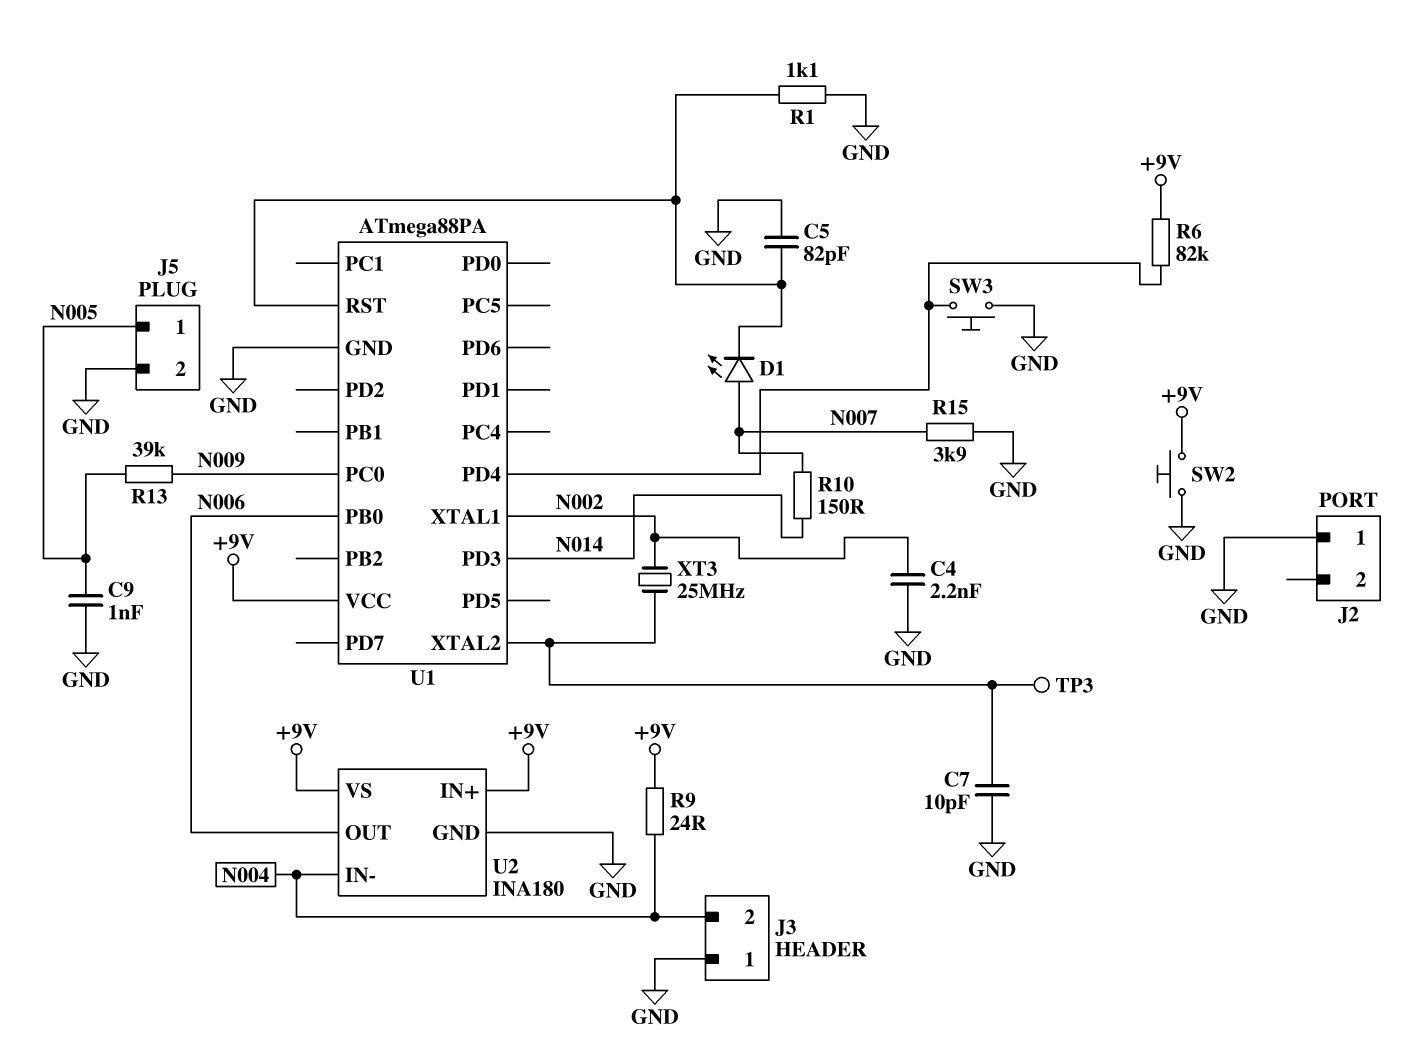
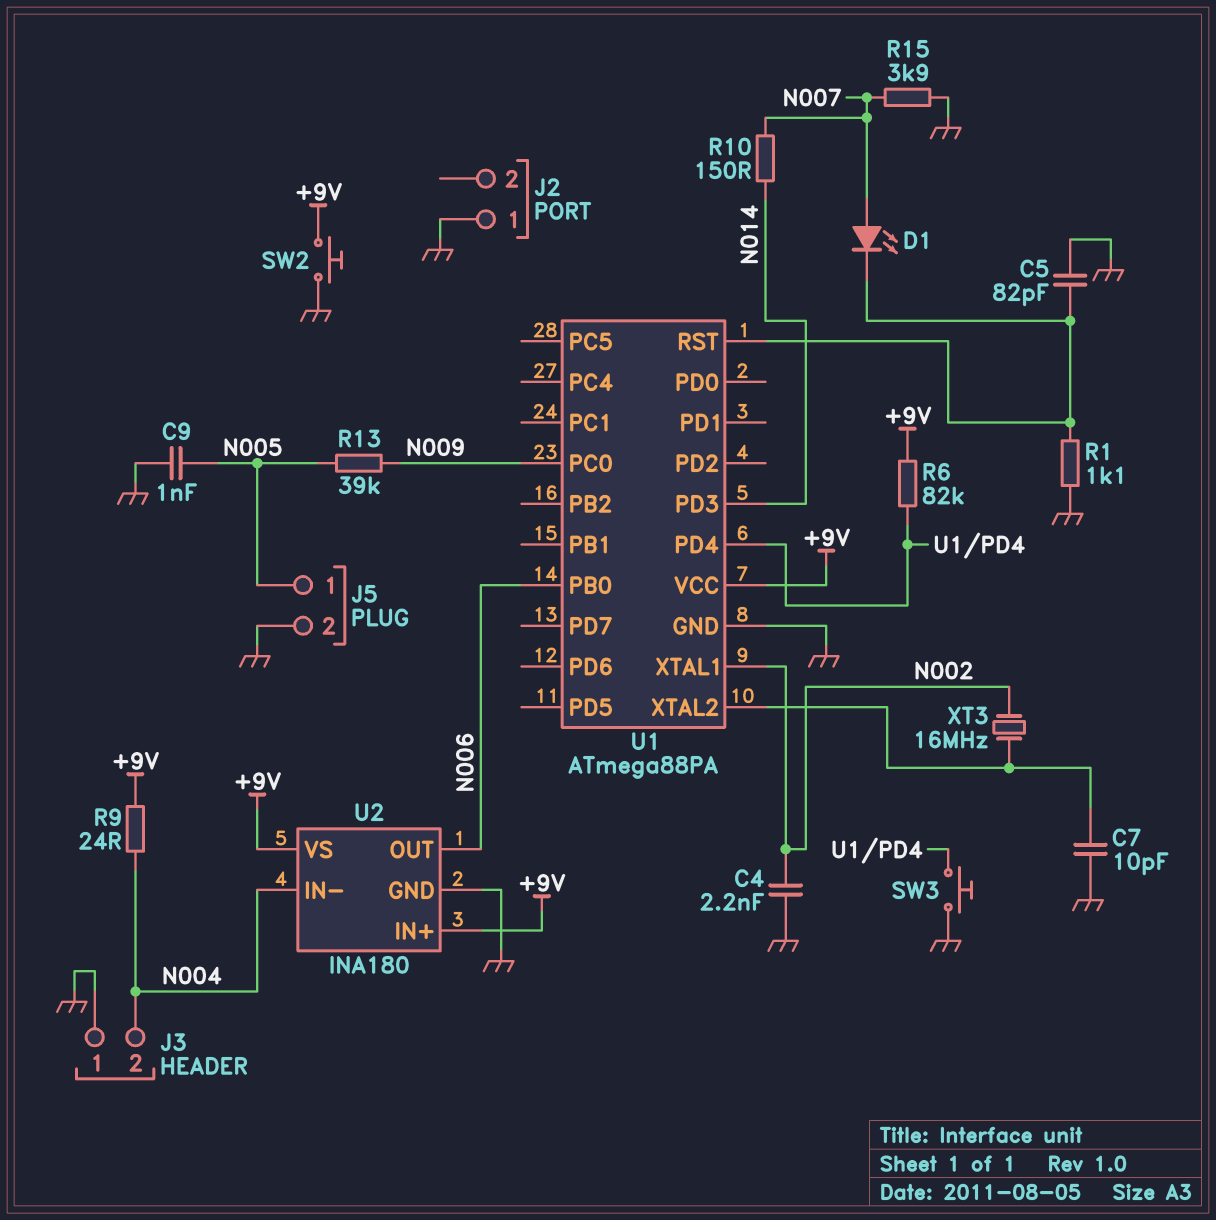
TP3: test point (U1/XTAL2) -> none
XT3: 25MHz (N002, U1/XTAL2) -> 16MHz (N002, U1/XTAL2)

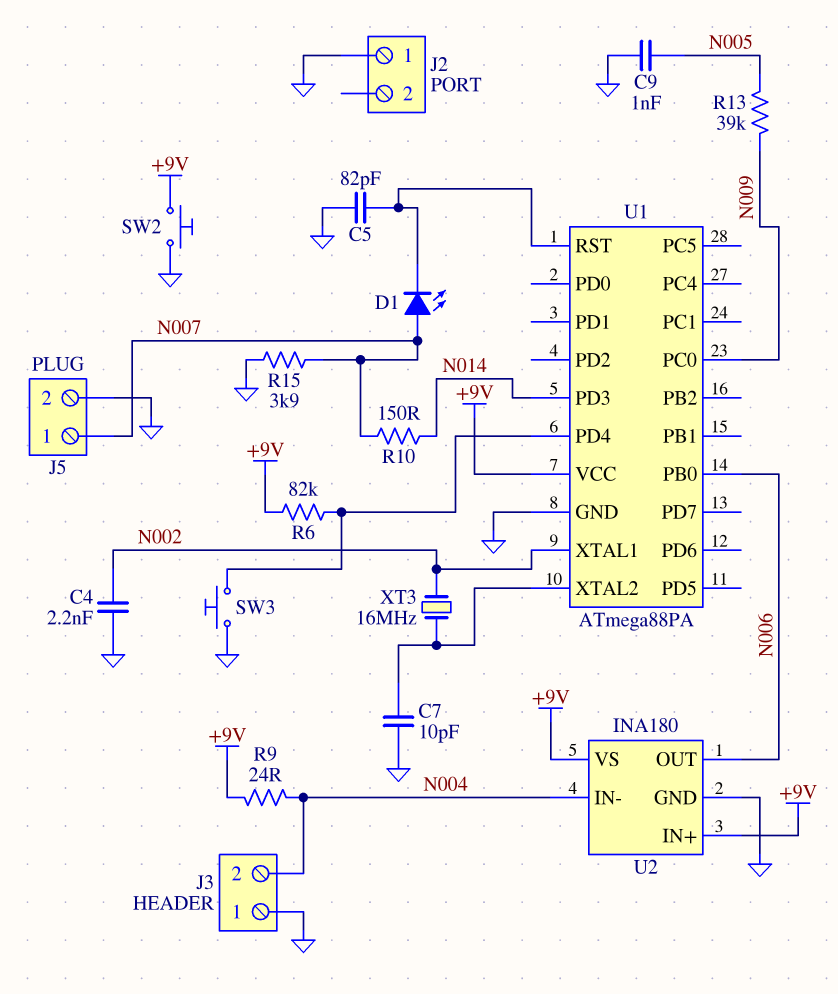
J5 pin 1: N005 -> N007
R1: 1.1k (GND, U1/RST) -> none

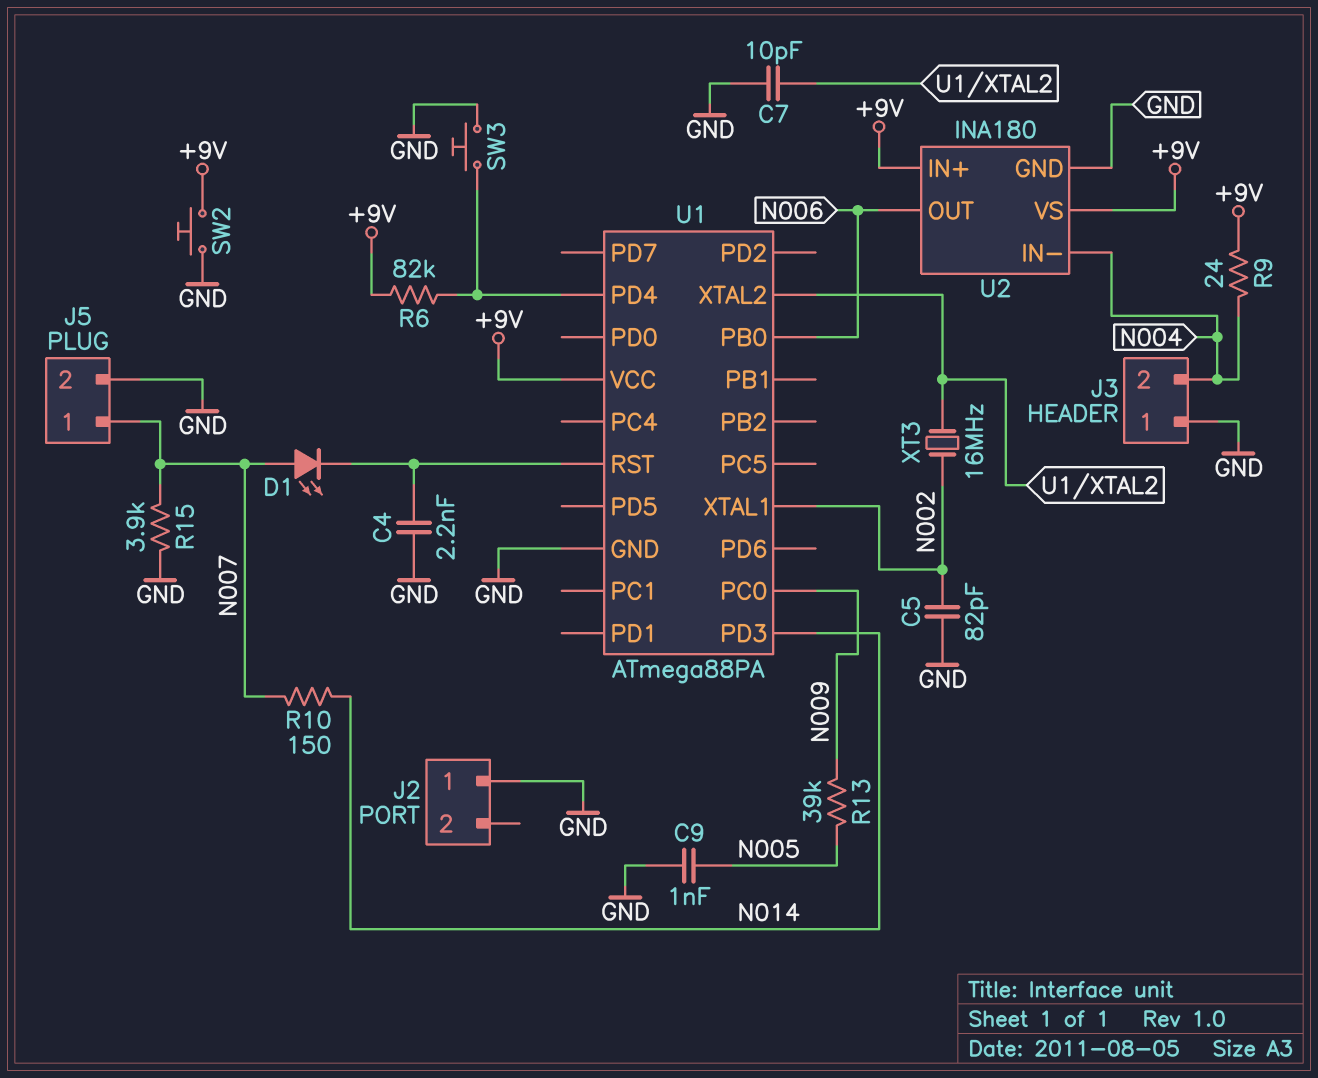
C4: 2.2nF (GND, N002) -> 2.2nF (GND, U1/RST)
C5: 82pF (GND, U1/RST) -> 82pF (GND, N002)

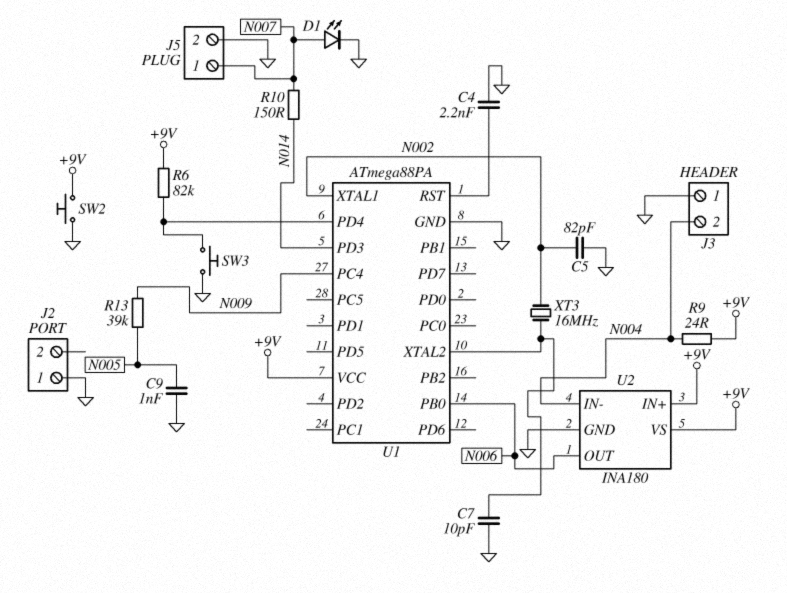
D1: LED (A N007, K U1/RST) -> LED (A N007, K GND)
R15: 3.9k (GND, N007) -> none
U1 pin PC0: N009 -> none
U1 pin PC4: none -> N009

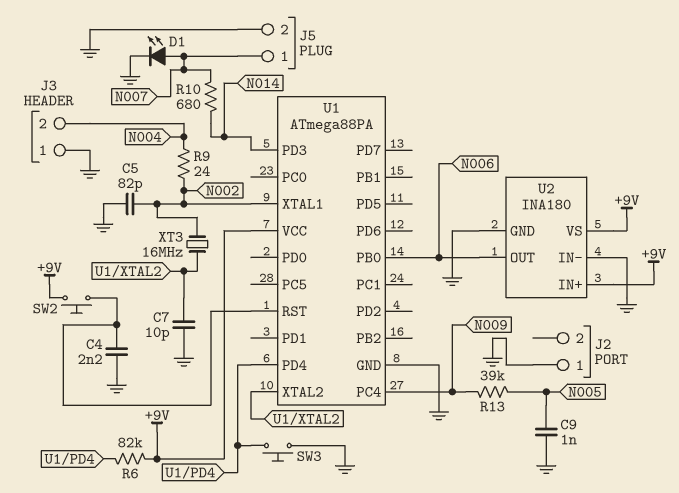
R9: 24 (+9V, N004) -> 24 (N002, N004)
R10: 150 (N007, N014) -> 680 (N007, N014)
SW2: button (+9V, GND) -> button (+9V, U1/RST)
U2 pin IN-: N004 -> GND

